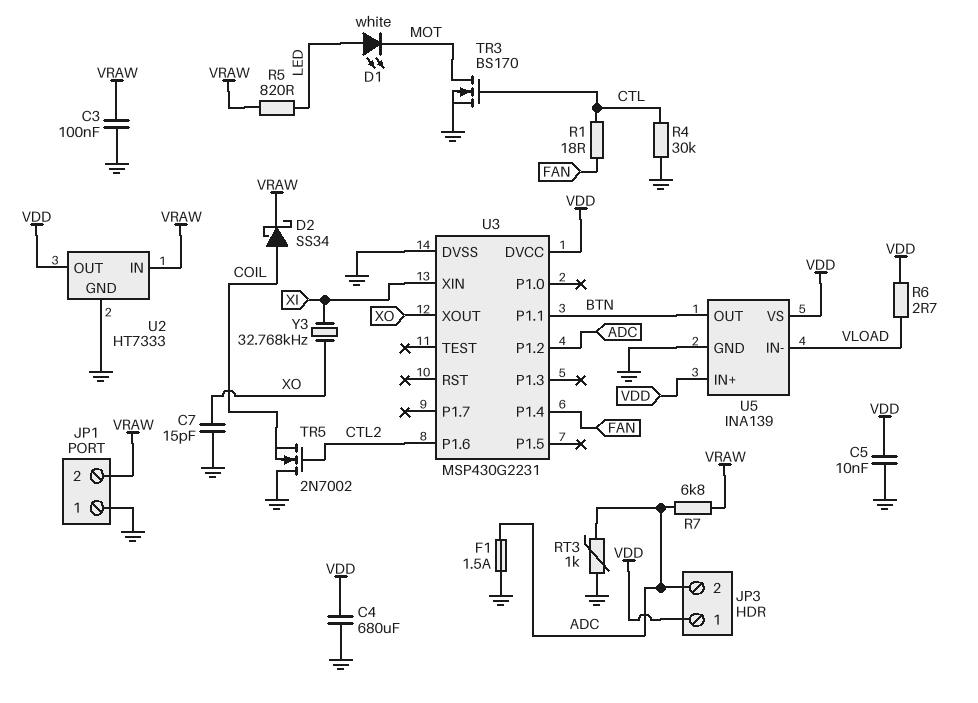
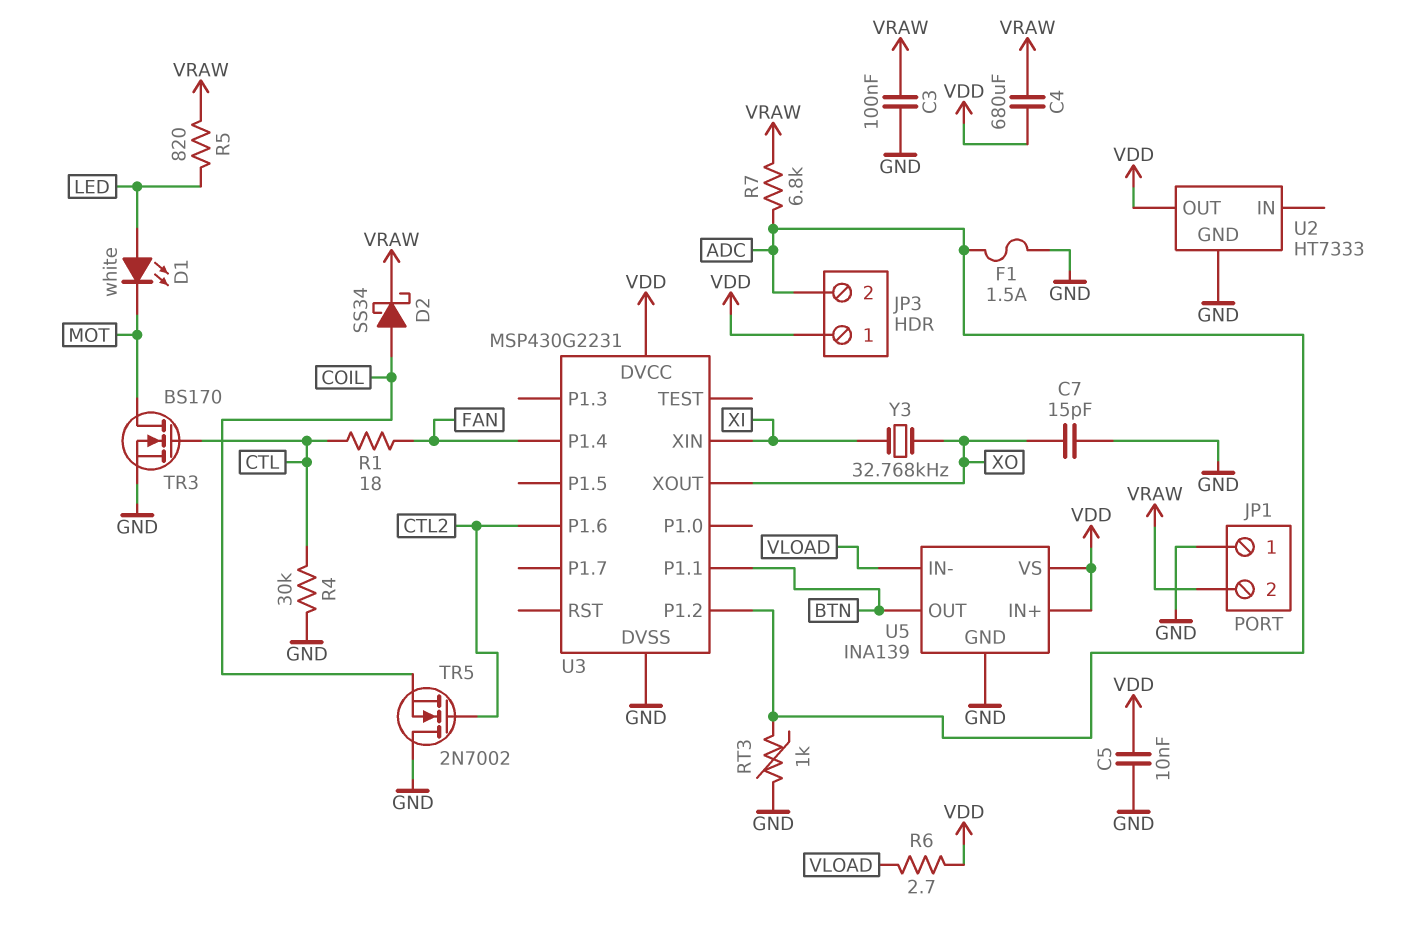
C4: 680uF (GND, VDD) -> 680uF (VDD, VRAW)
U2 pin IN: VRAW -> none

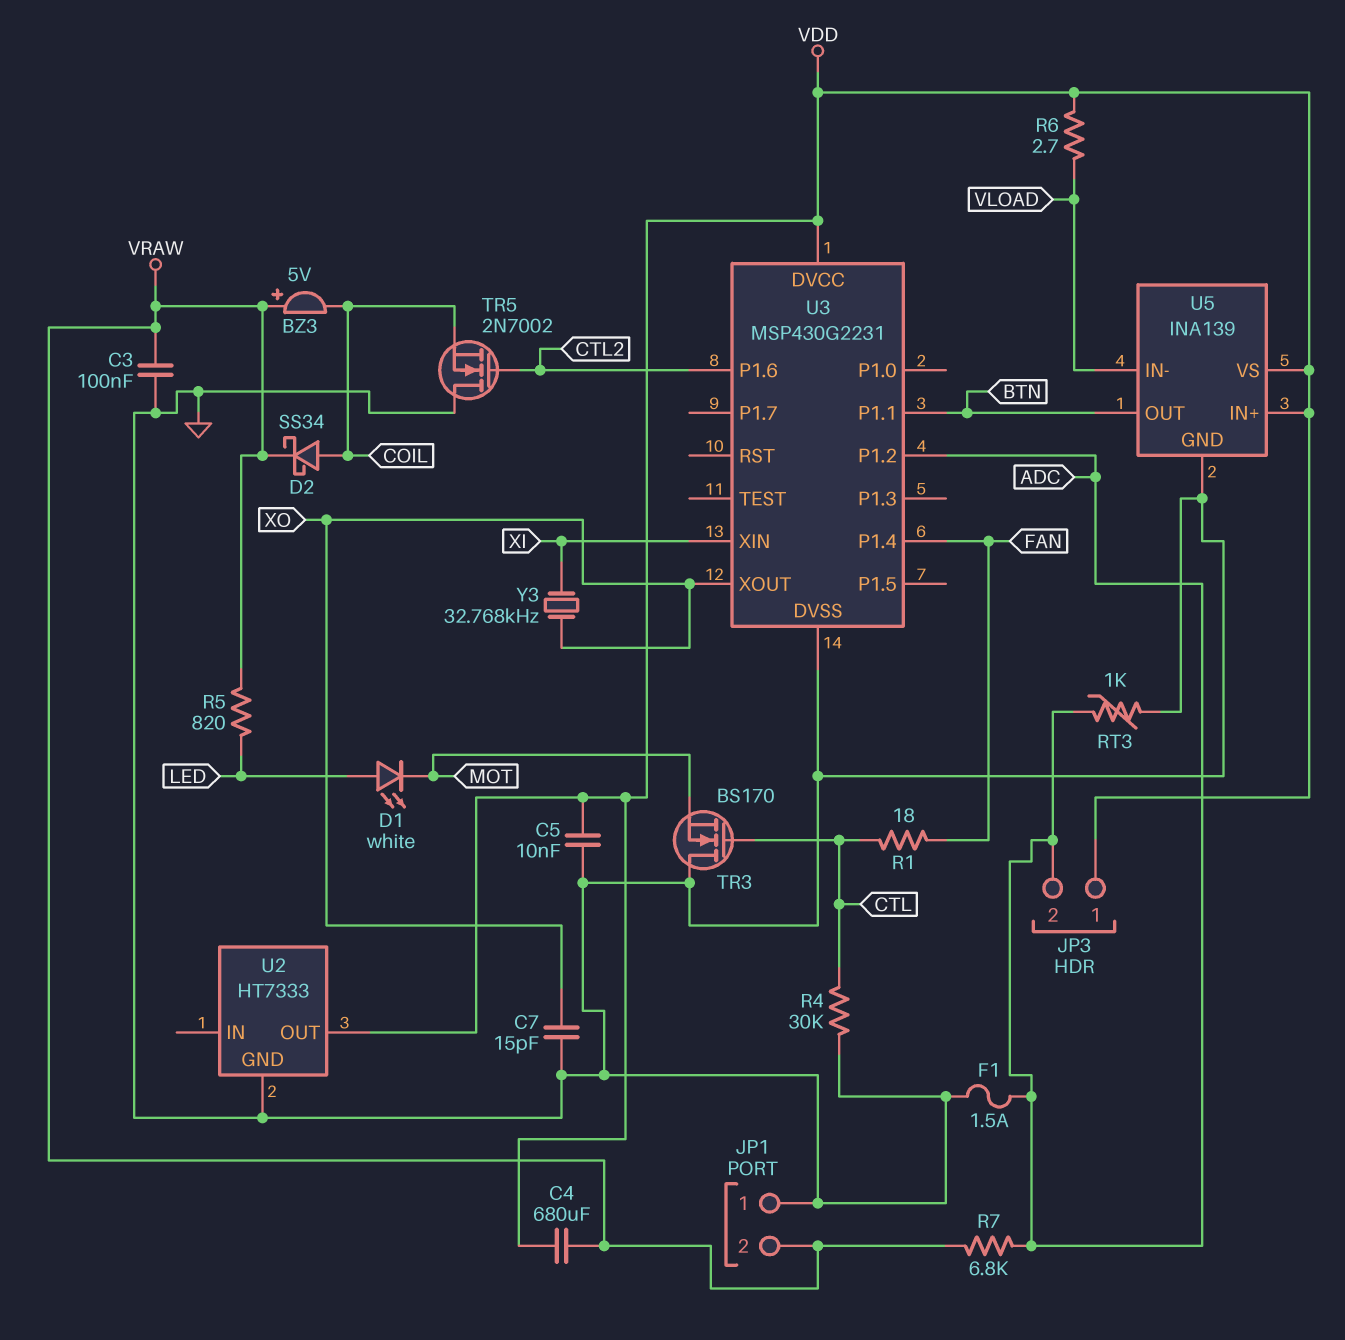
BZ3: none -> buzzer 5V (plus VRAW, minus COIL)
TR3: NMOS BS170 (G CTL, D MOT, S GND) -> NMOS BS170 (G CTL, D GND, S MOT)

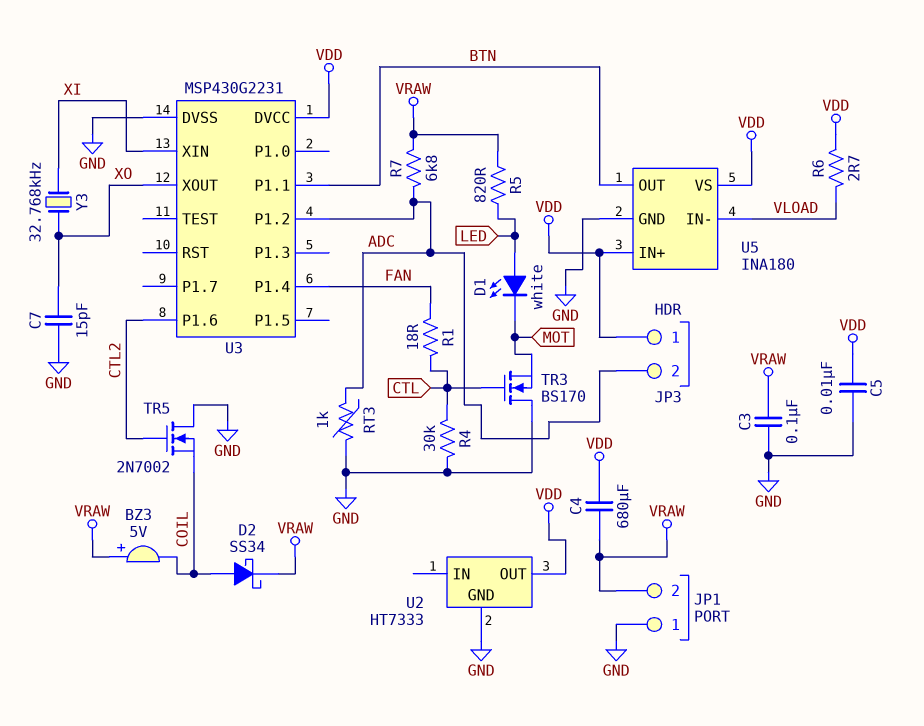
F1: 1.5A (ADC, GND) -> none
U5: INA139 -> INA180

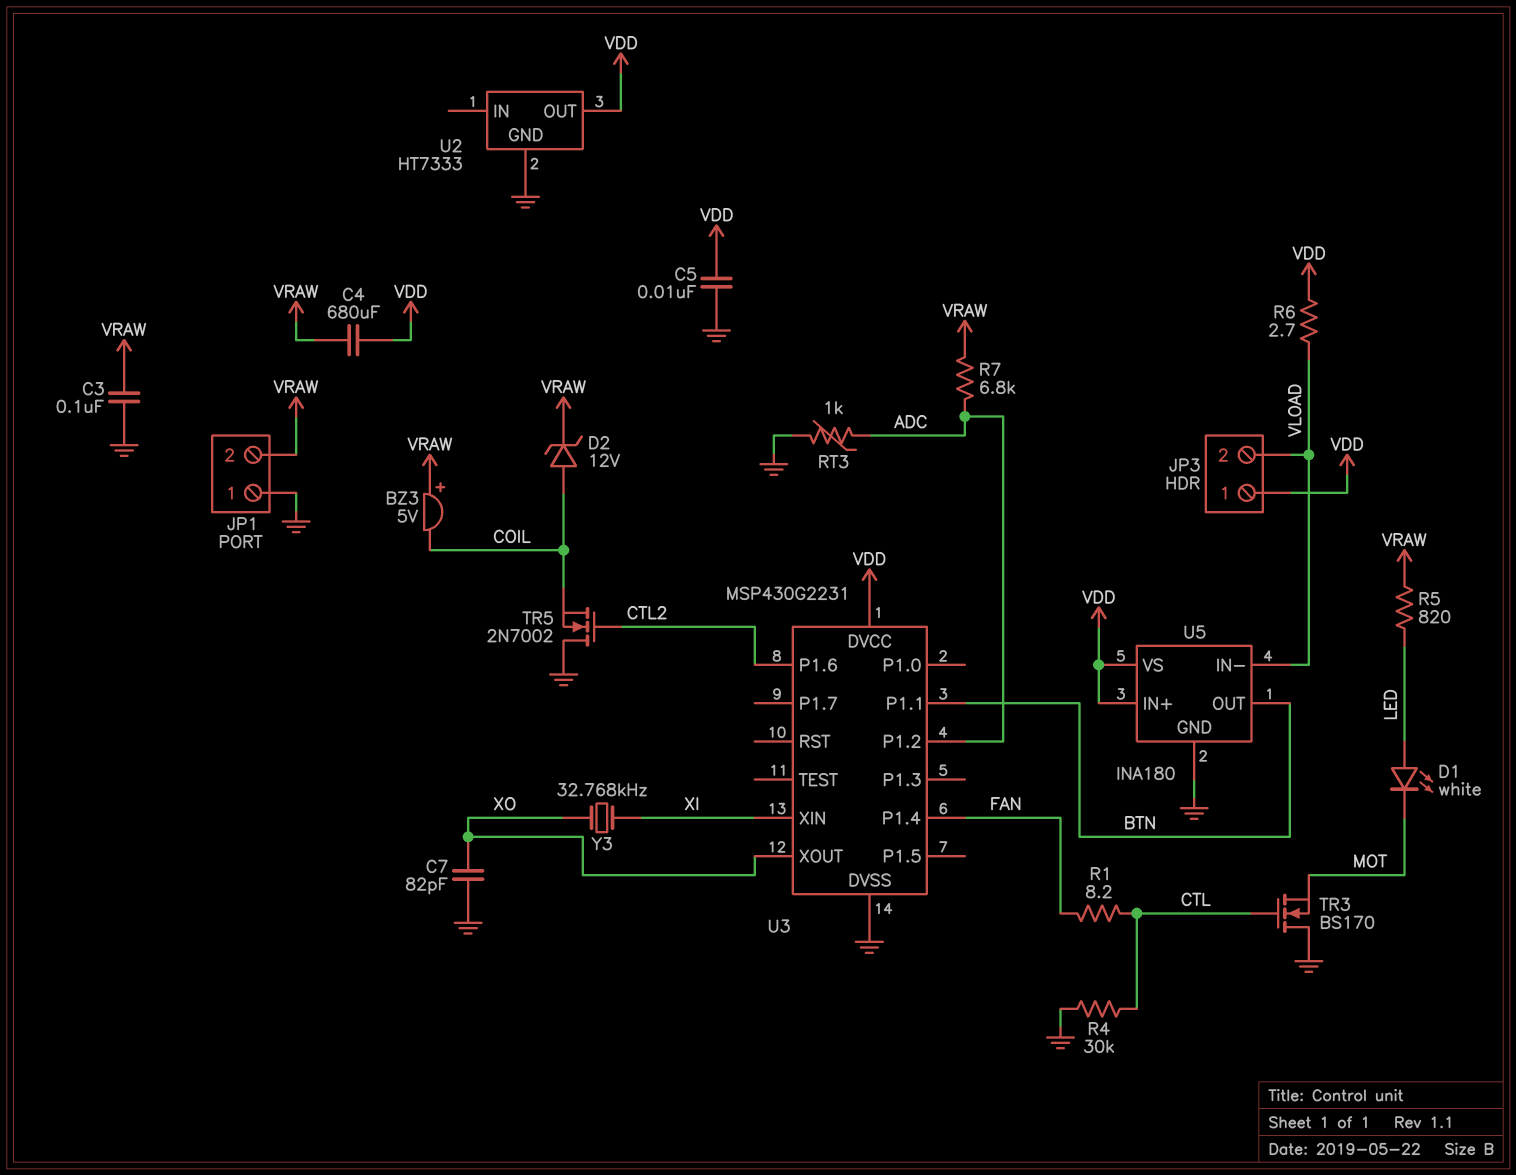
C7: 15pF (GND, XO) -> 82pF (GND, XO)
D2: schottky SS34 (A COIL, K VRAW) -> zener 12V (A COIL, K VRAW)
JP3 pin 2: ADC -> VLOAD
R1: 18 (CTL, FAN) -> 8.2 (CTL, FAN)

